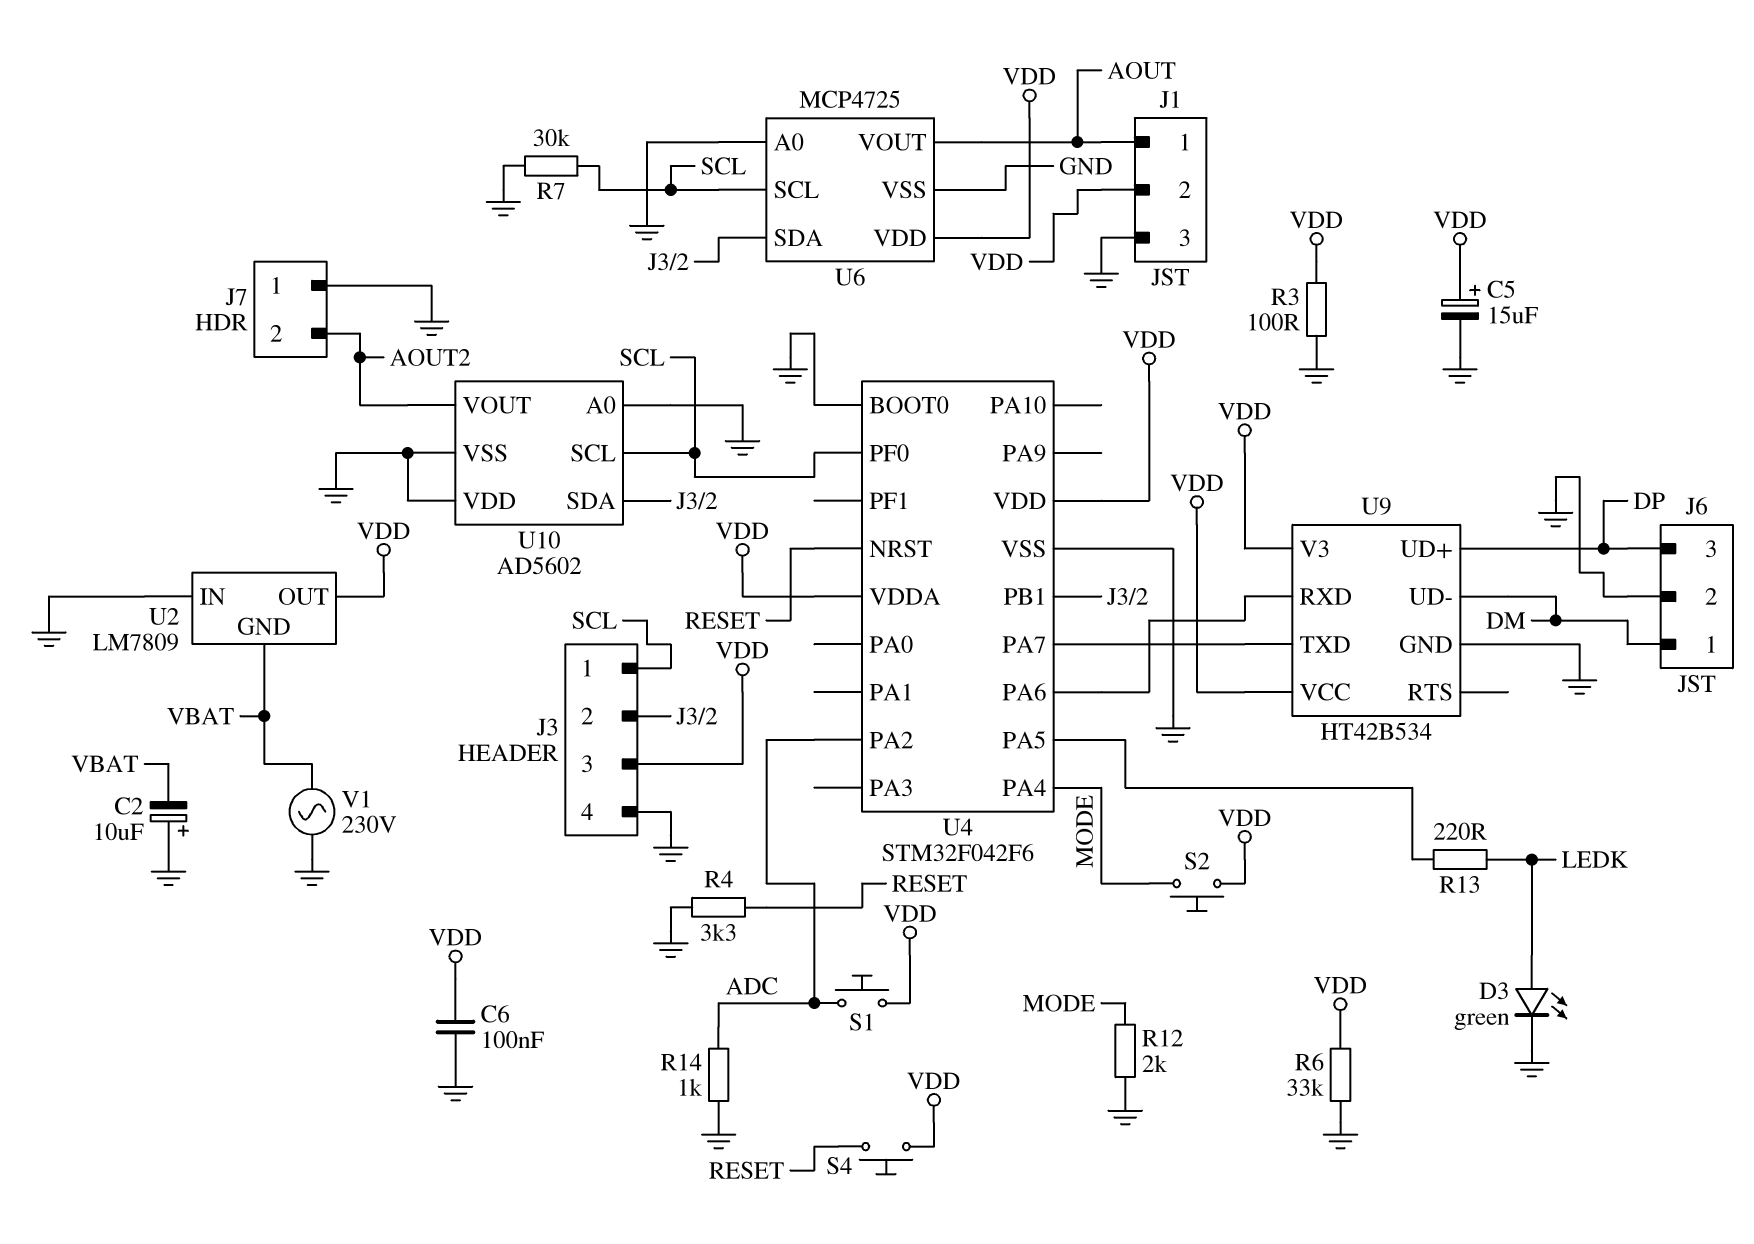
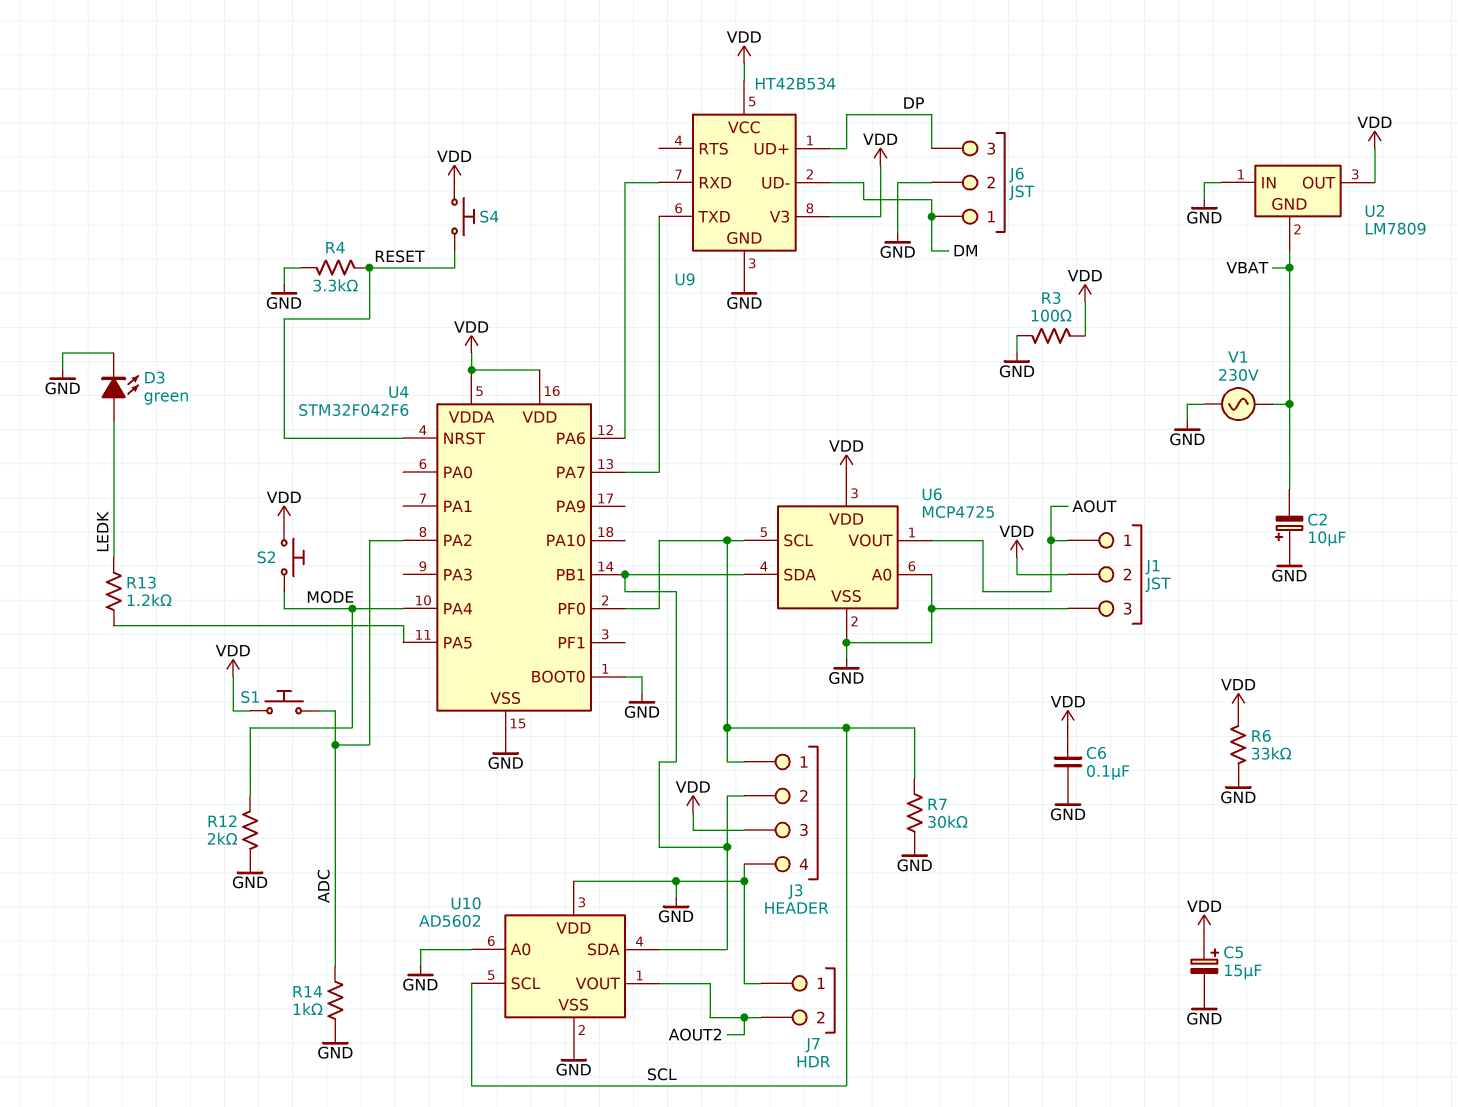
R13: 220 (LEDK, U4/PA5) -> 1.2k (LEDK, U4/PA5)

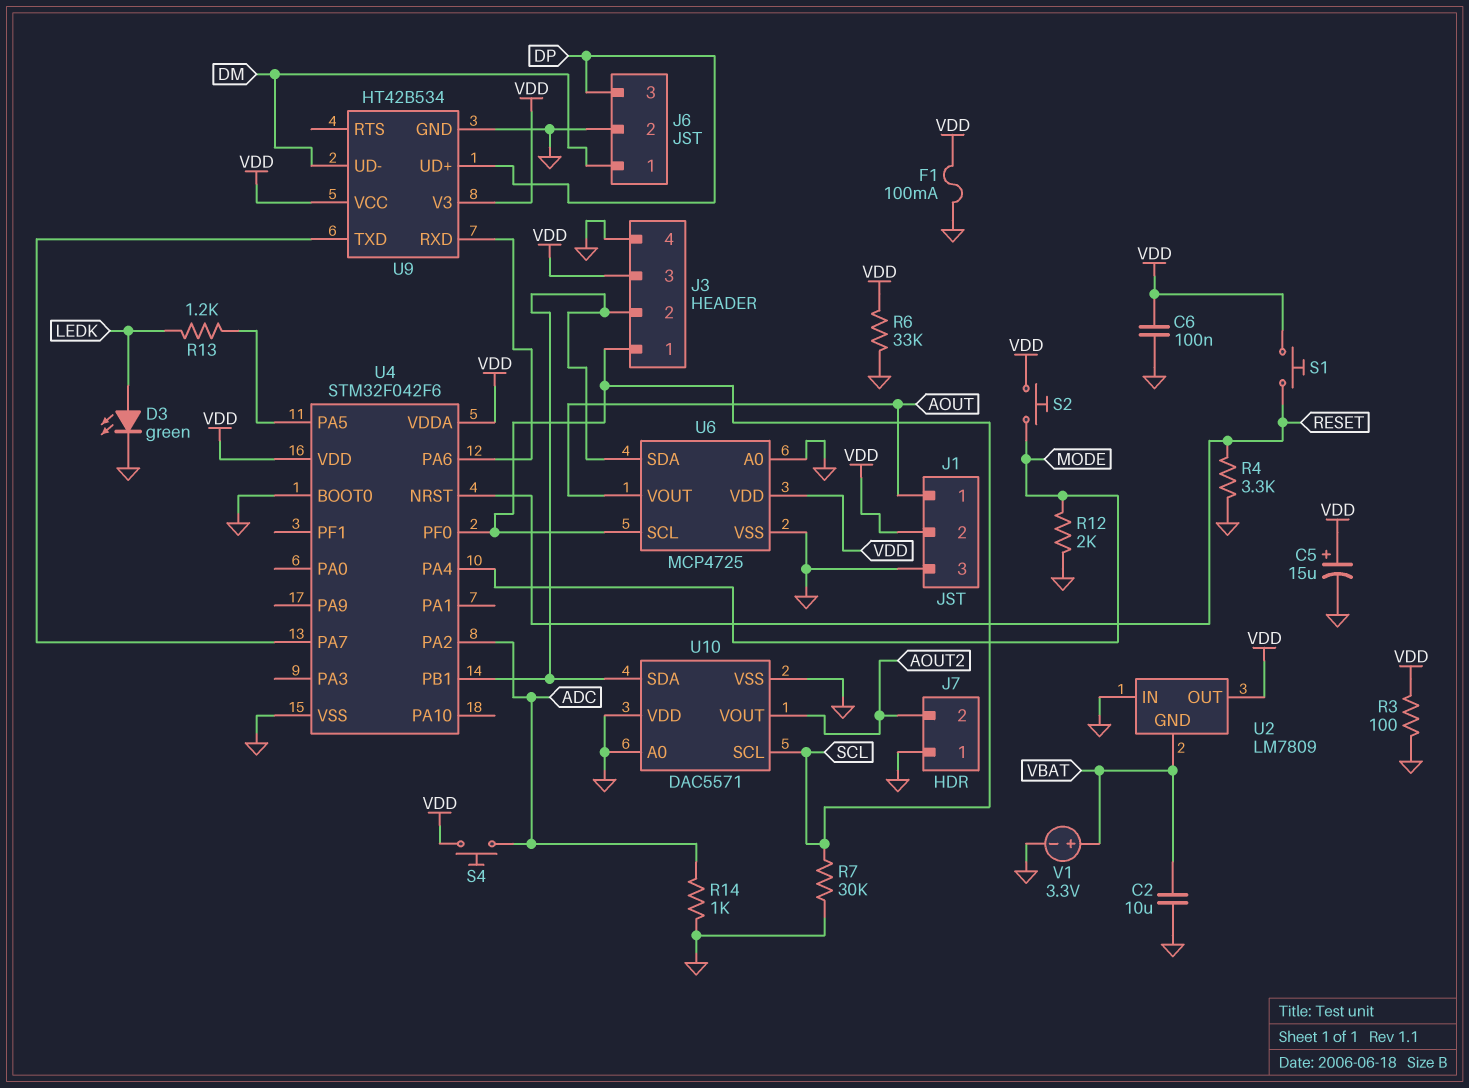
C2: 10uF (plus GND, minus VBAT) -> 10uF (GND, VBAT)
F1: none -> 100mA (GND, VDD)
S1: button (ADC, VDD) -> button (RESET, VDD)
S4: button (RESET, VDD) -> button (ADC, VDD)
U10: AD5602 -> DAC5571
V1: AC 230V (GND, VBAT) -> 3.3V (plus VBAT, minus GND)

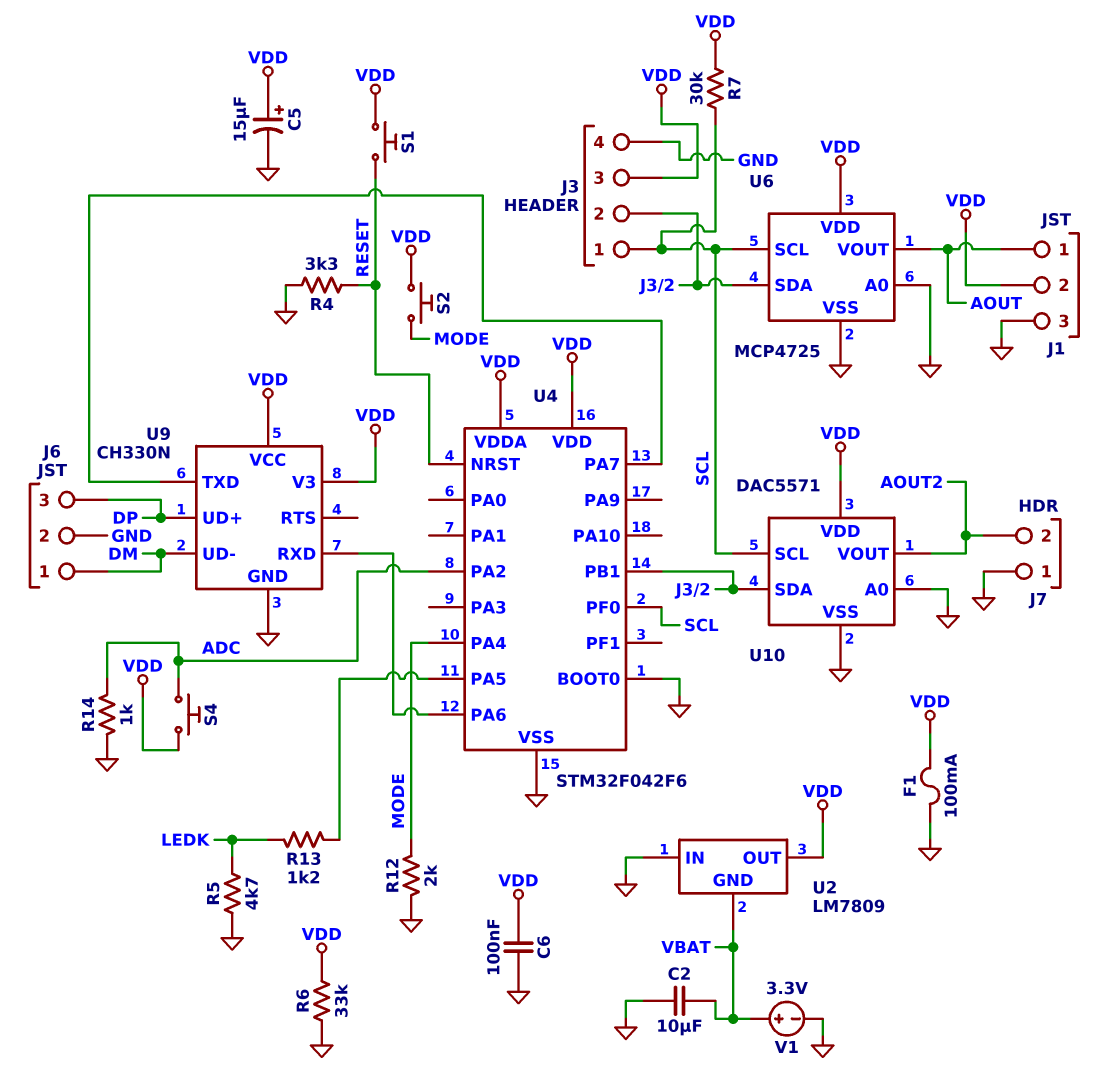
D3: LED green (A LEDK, K GND) -> none
R3: 100 (GND, VDD) -> none
R5: none -> 4.7k (GND, LEDK)
R7: 30k (GND, SCL) -> 30k (SCL, VDD)
U9: HT42B534 -> CH330N
U10 pin VDD: GND -> VDD

